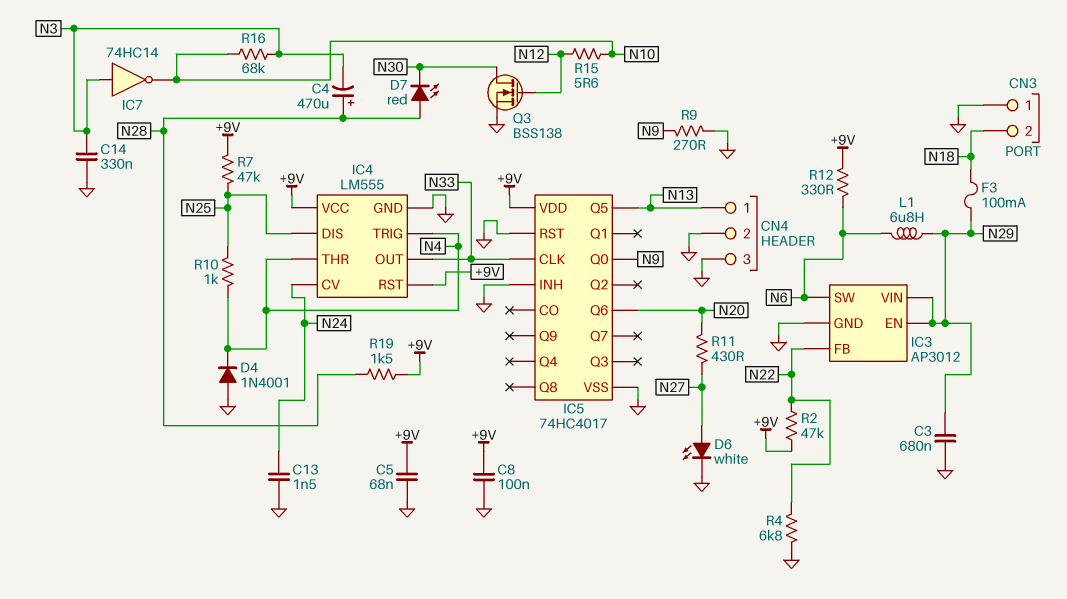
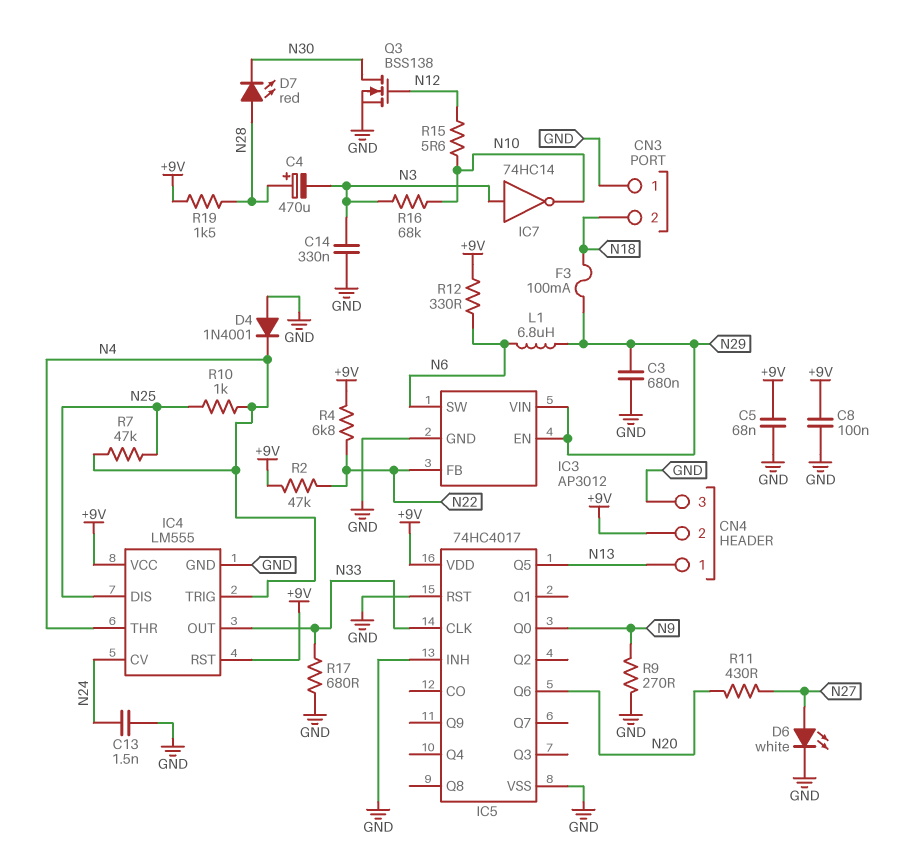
CN4 pin 2: GND -> +9V
R4: 6.8k (GND, N22) -> 6.8k (+9V, N22)
R7: 47k (+9V, N25) -> 47k (N4, N25)
R17: none -> 680 (GND, N33)

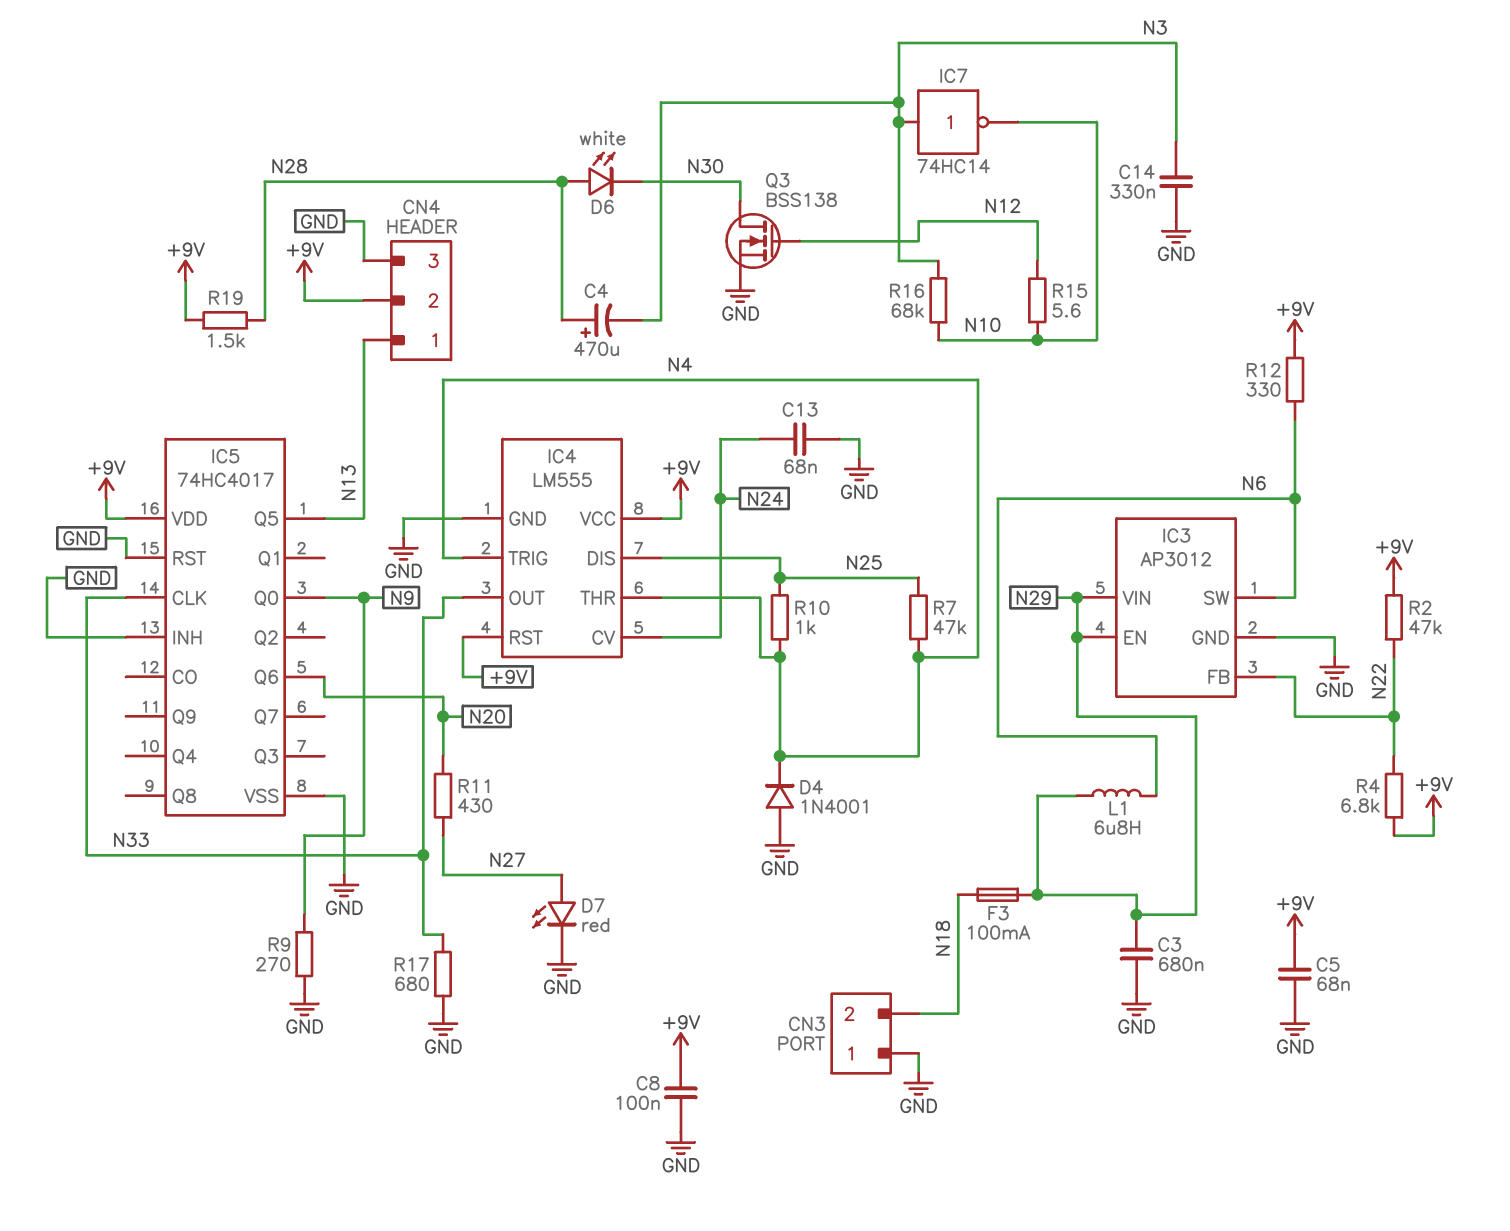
C13: 1.5nF (GND, N24) -> 68nF (GND, N24)
D6: LED white (A N27, K GND) -> LED white (A N28, K N30)
D7: LED red (A N28, K N30) -> LED red (A N27, K GND)

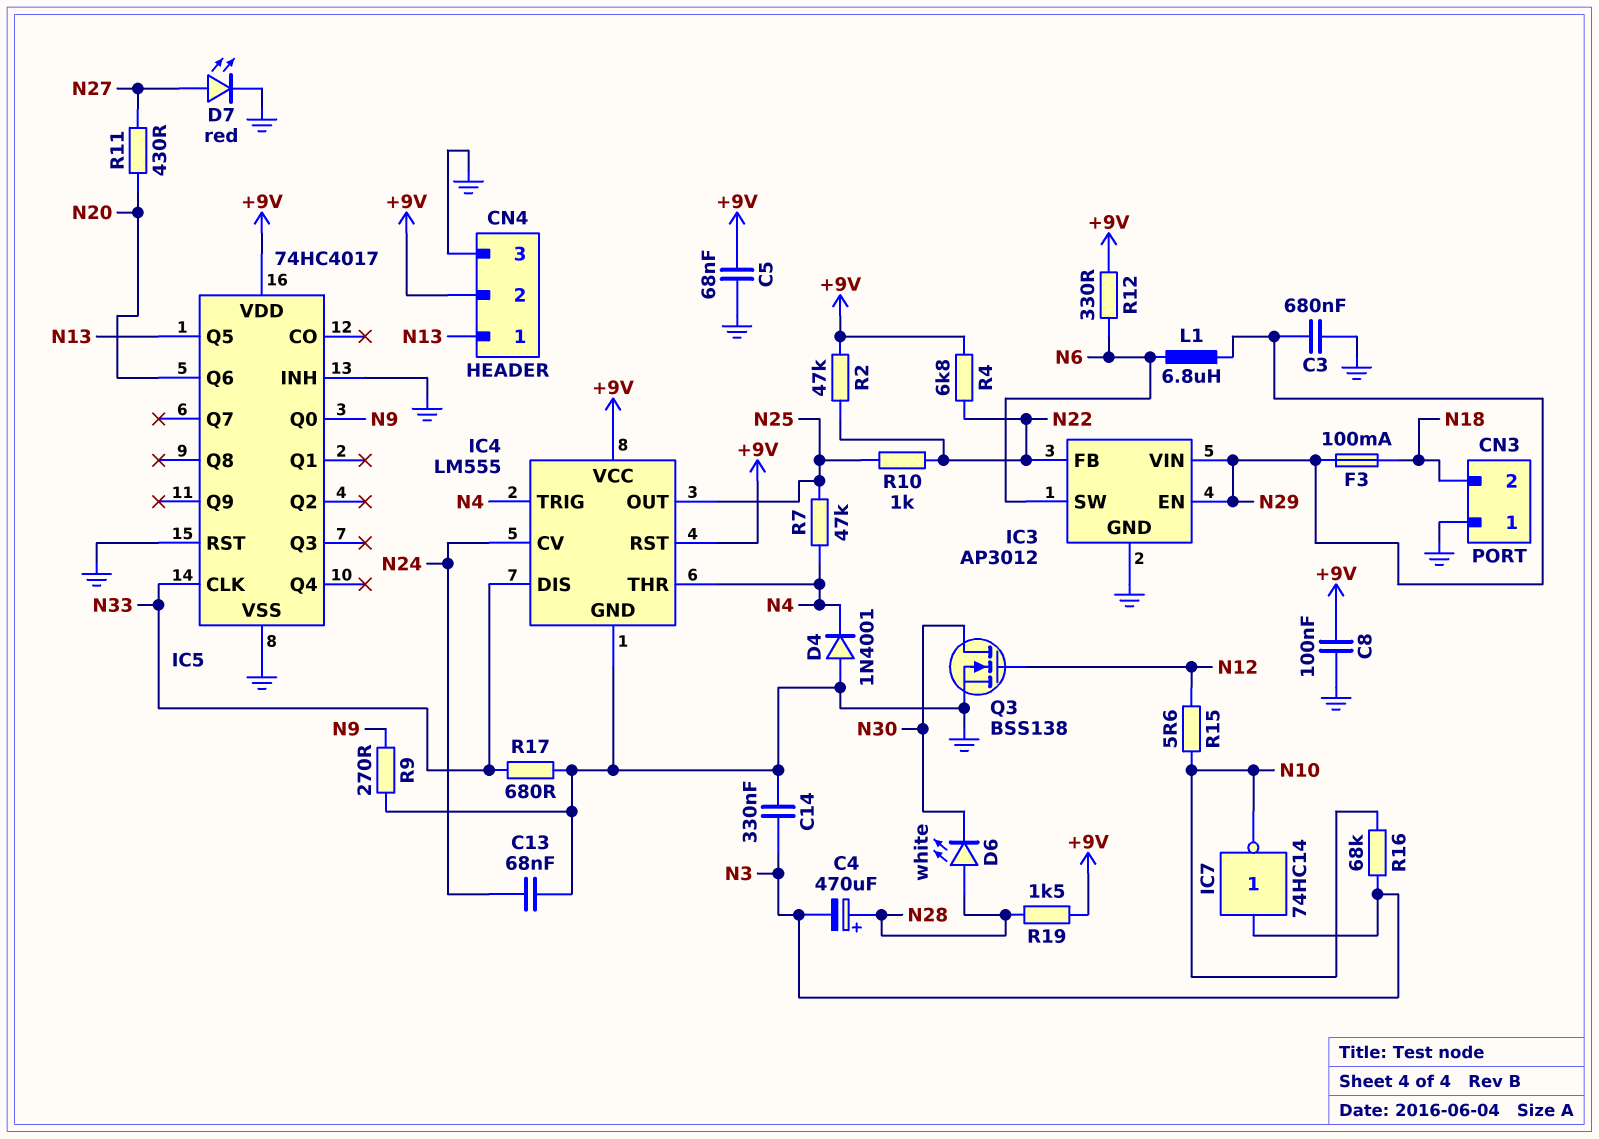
IC4 pin DIS: N25 -> N33
IC4 pin OUT: N33 -> N25
R10: 1k (N4, N25) -> 1k (N22, N25)

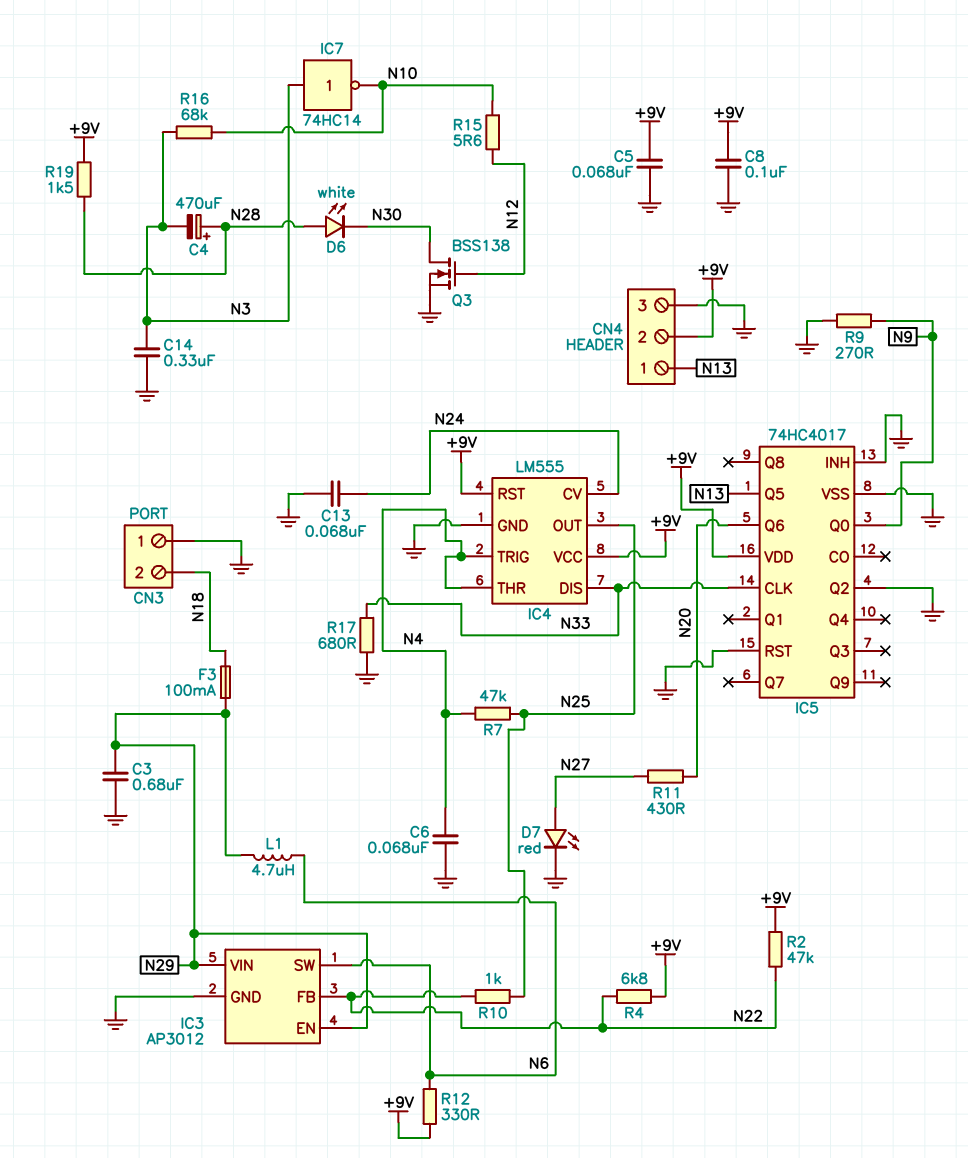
C6: none -> 68nF (GND, N4)
D4: diode 1N4001 (A GND, K N4) -> none
IC5 pin Q2: none -> GND
L1: 6.8uH (N6, N29) -> 4.7uH (N6, N29)

